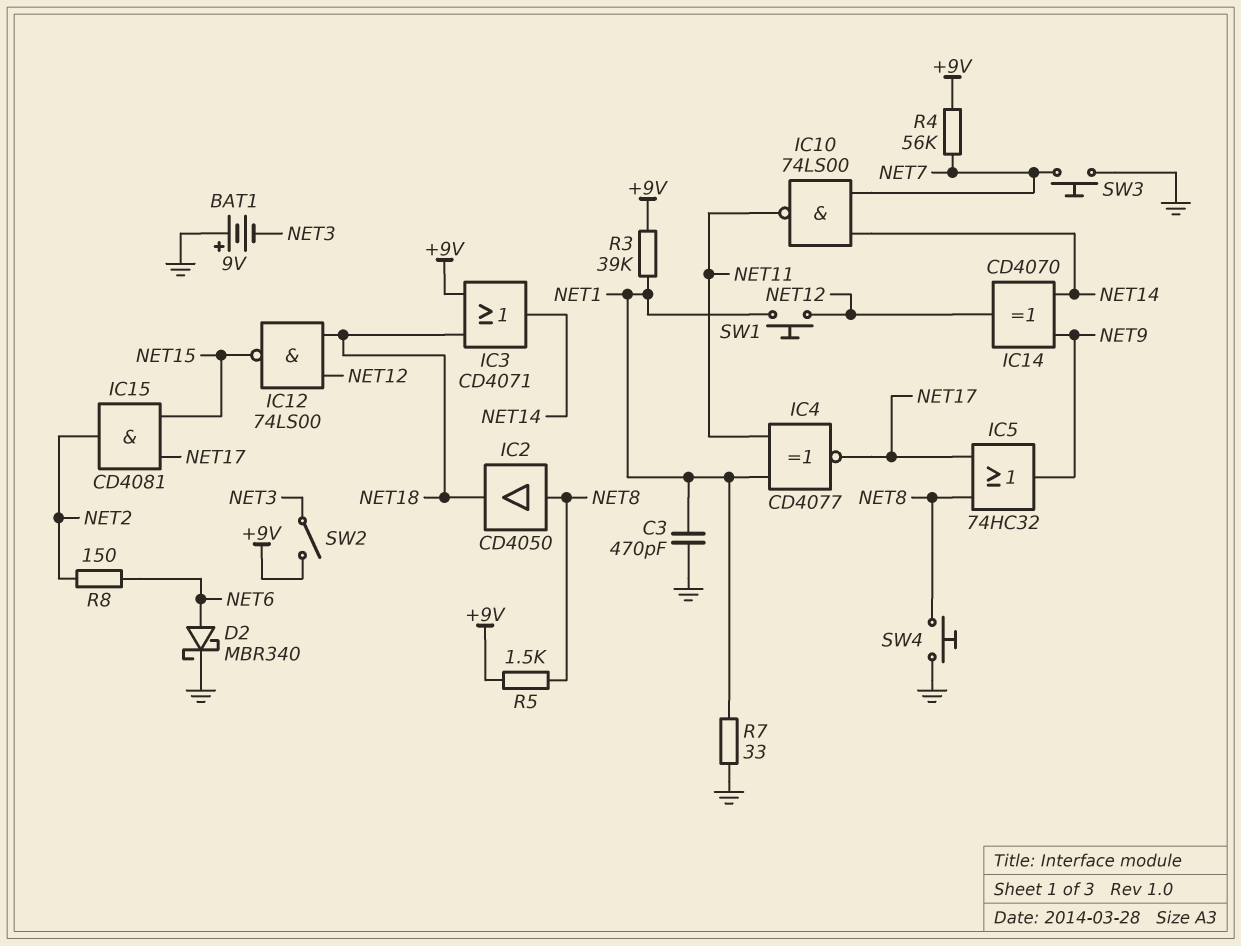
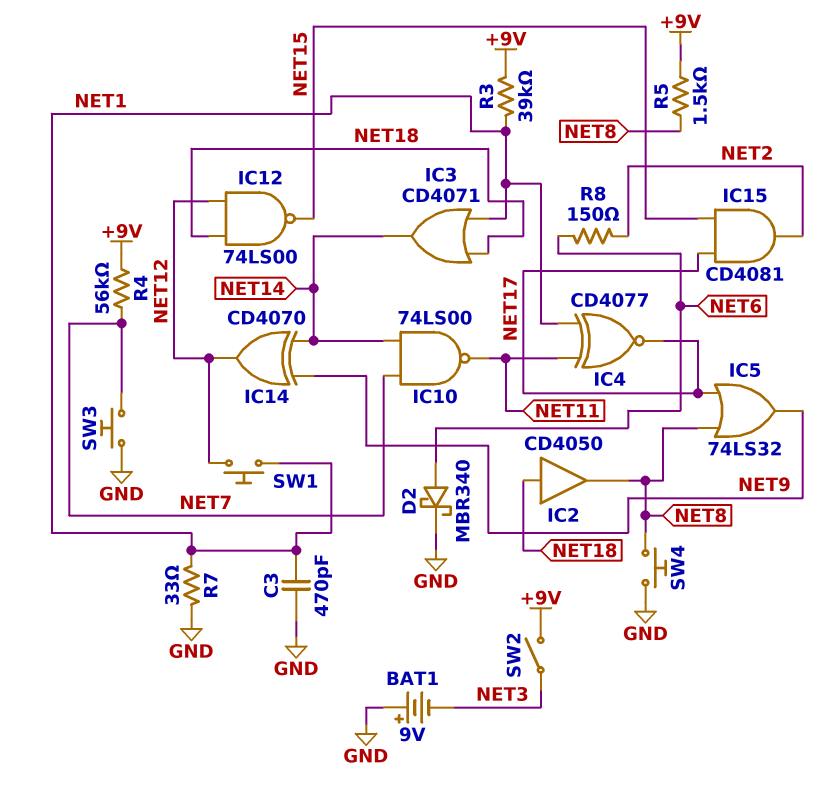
IC2: buffer CD4050 (in NET8, out NET18) -> buffer CD4050 (in NET18, out NET8)
IC3: OR CD4071 (in +9V, in NET18, out NET14) -> OR CD4071 (in NET1, in NET18, out NET14)
IC5: OR 74HC32 (in NET8, in NET17, out NET9) -> OR 74LS32 (in NET8, in NET17, out NET9)

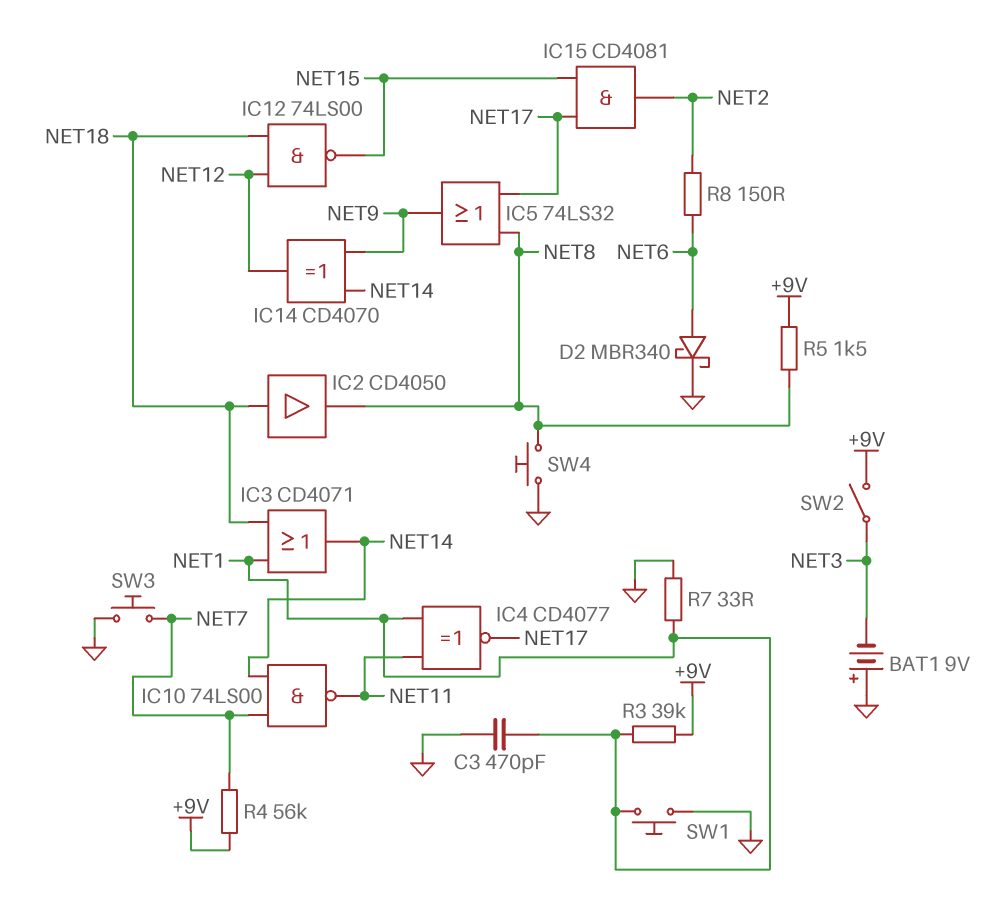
SW1: button (NET1, NET12) -> button (GND, NET1)

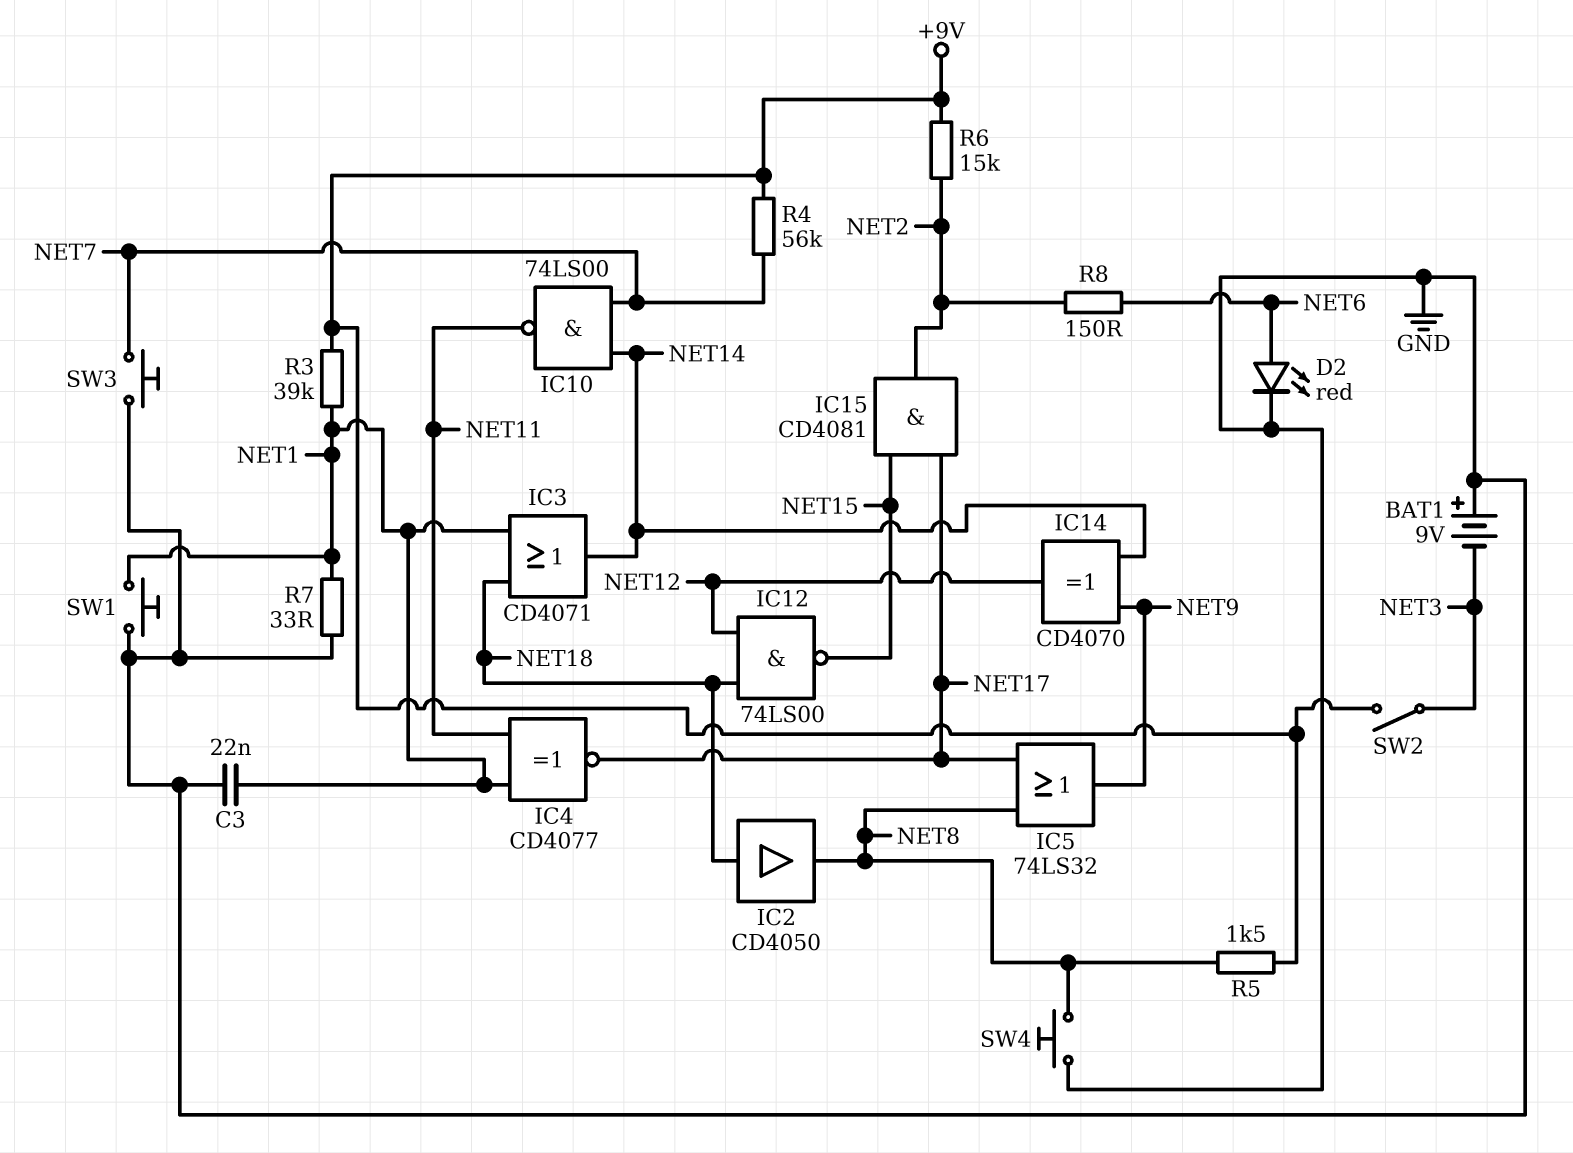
C3: 470pF (GND, NET1) -> 22nF (GND, NET1)
D2: schottky MBR340 (A NET6, K GND) -> LED red (A NET6, K GND)
R6: none -> 15k (+9V, NET2)

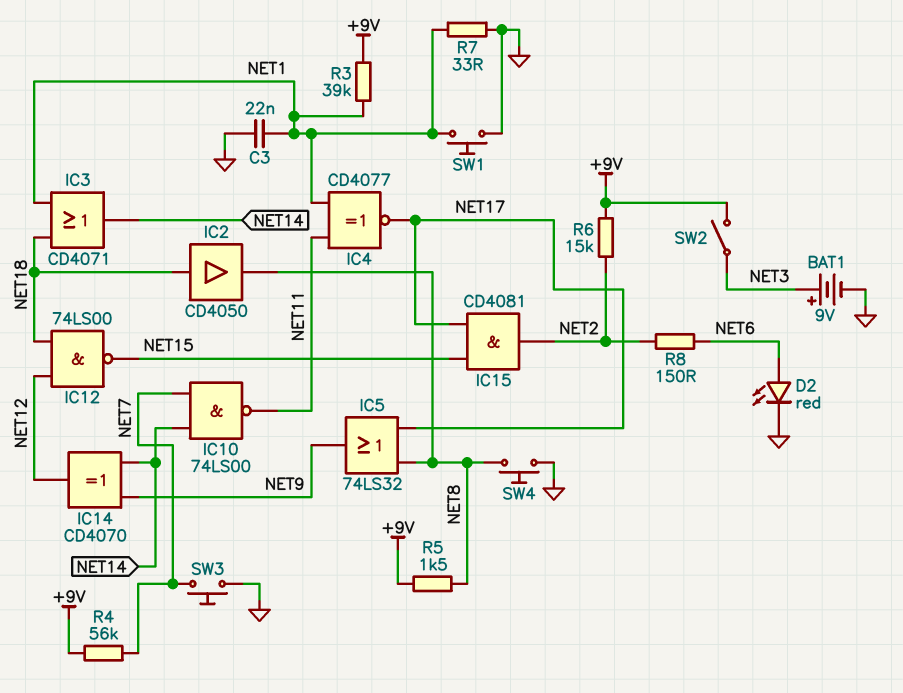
BAT1: 9V (plus GND, minus NET3) -> 9V (plus NET3, minus GND)

